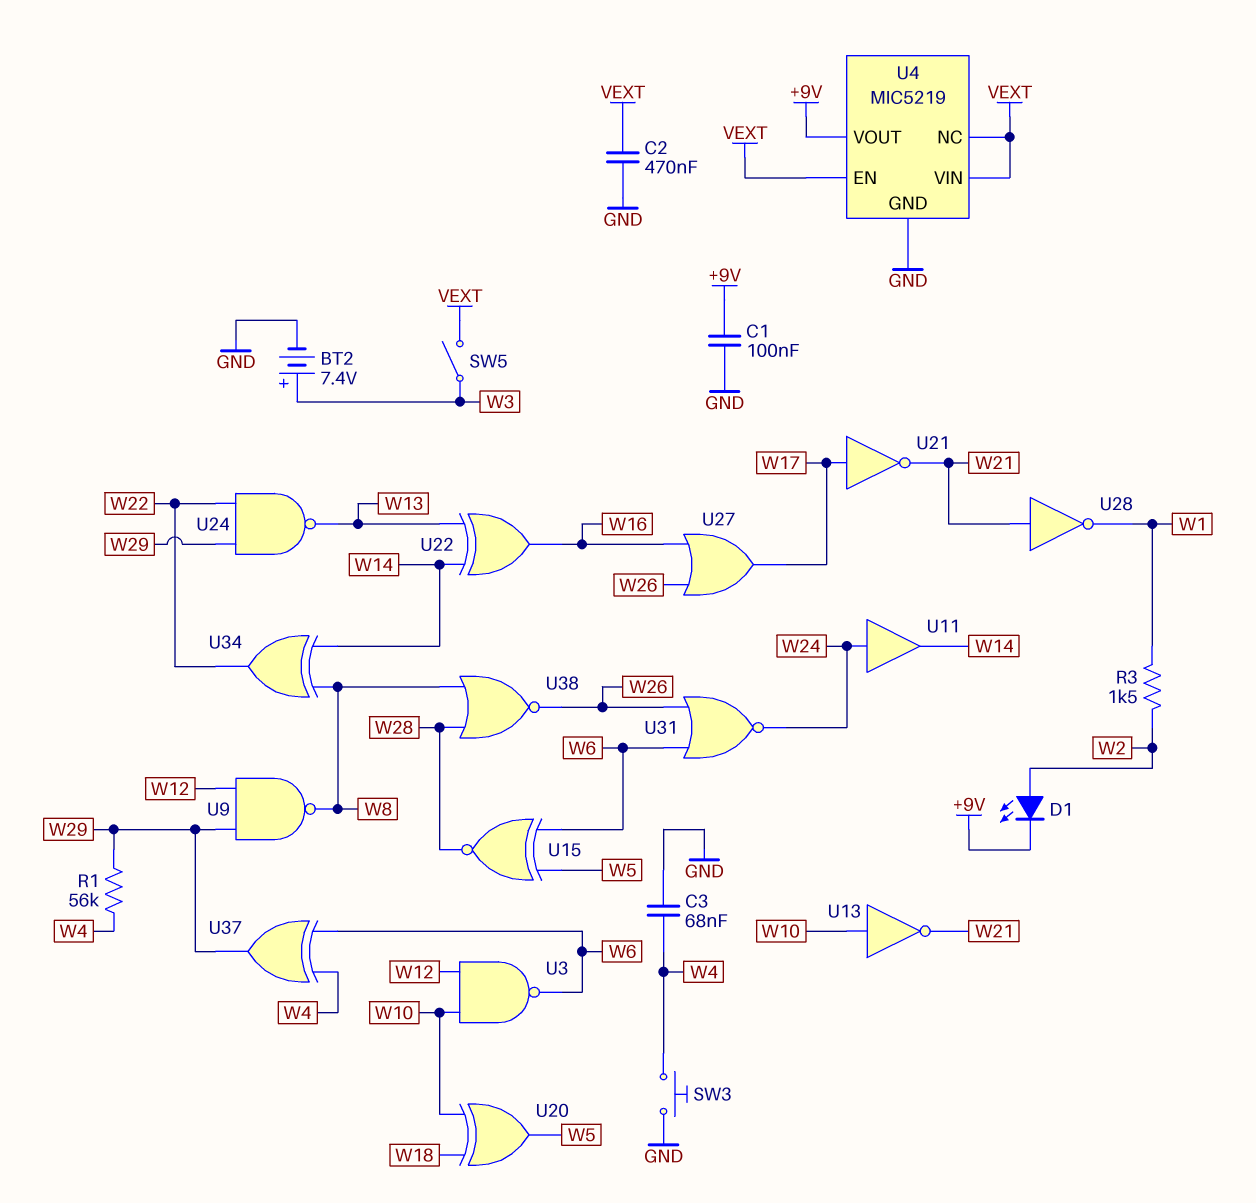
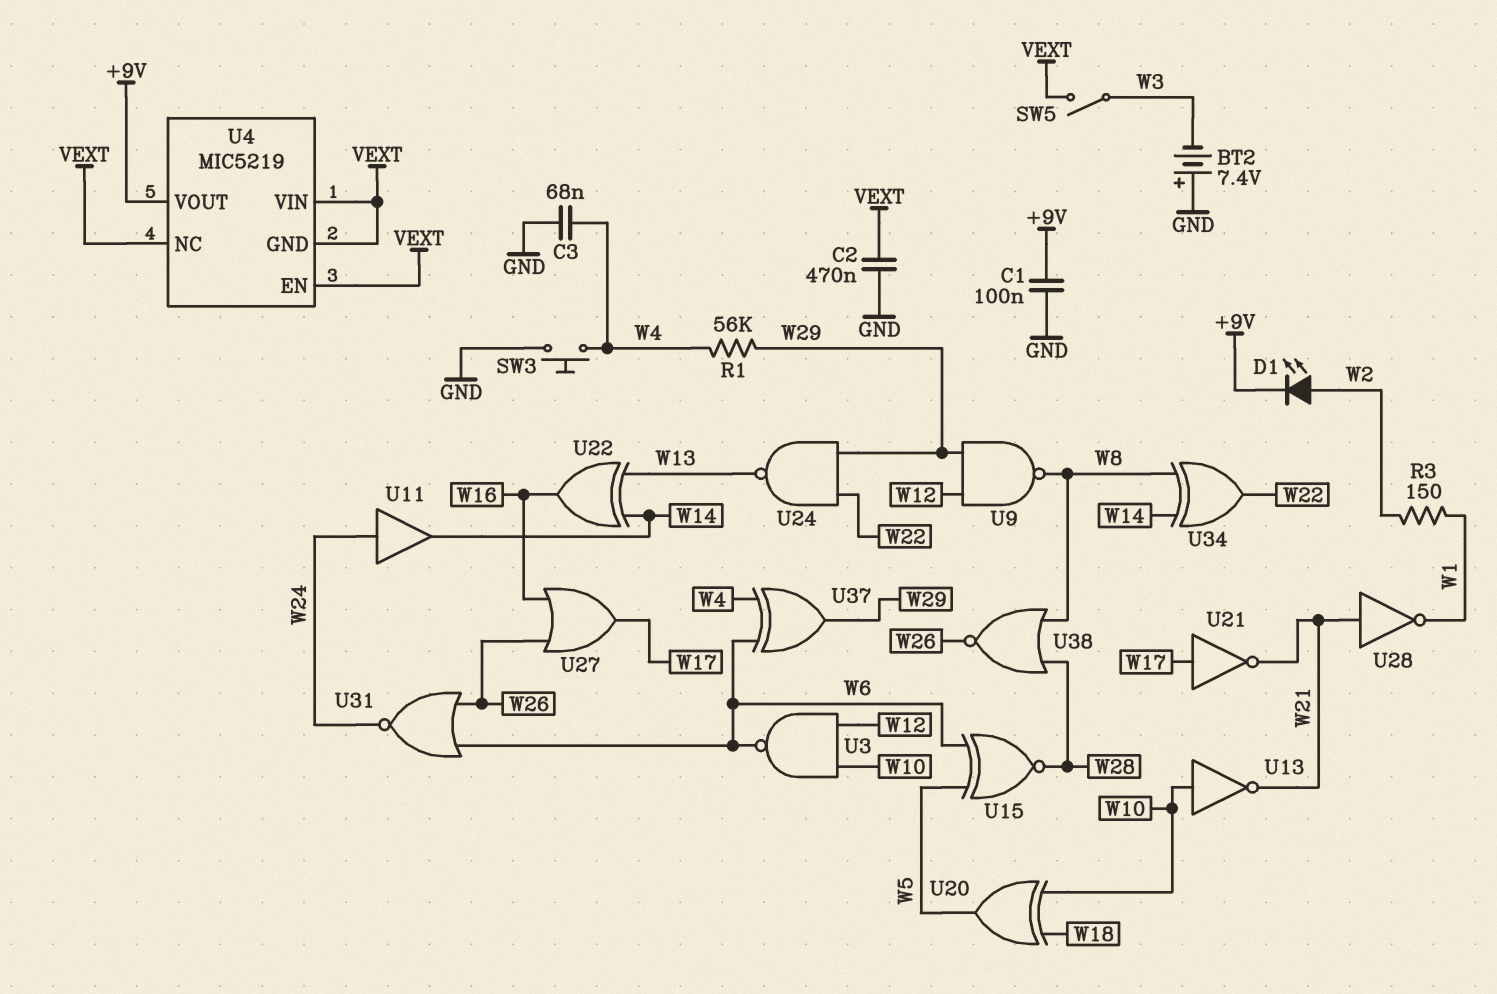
BT2: 7.4V (plus W3, minus GND) -> 7.4V (plus GND, minus W3)
R3: 1.5k (W1, W2) -> 150 (W1, W2)
U4 pin GND: GND -> VEXT

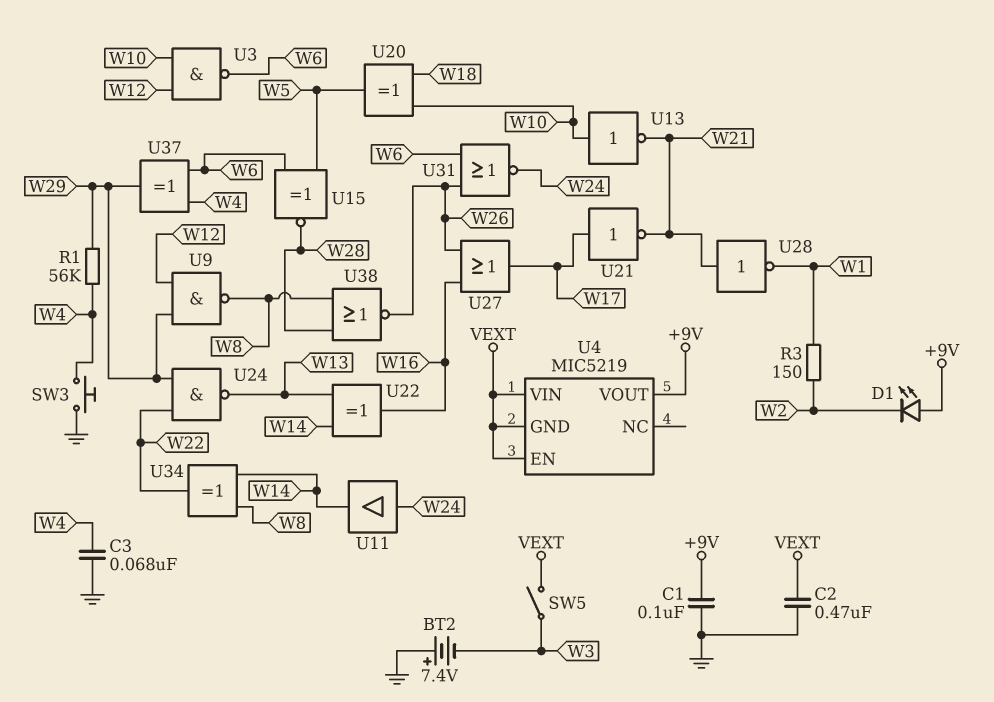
D1: LED (A W2, K +9V) -> LED (A +9V, K W2)
U4 pin NC: VEXT -> none

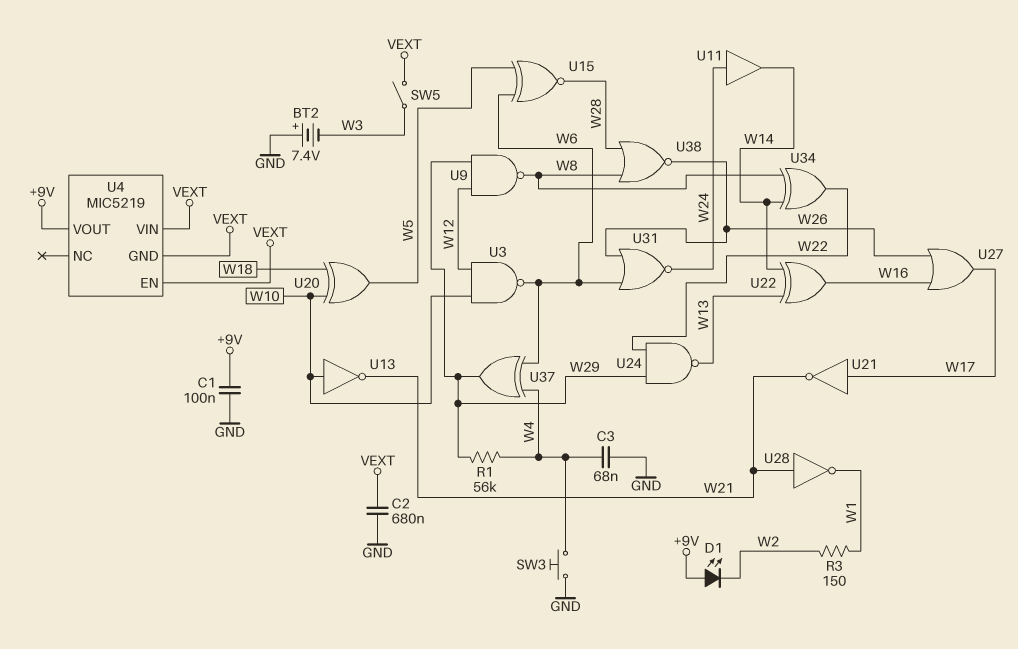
C2: 470nF (GND, VEXT) -> 680nF (GND, VEXT)

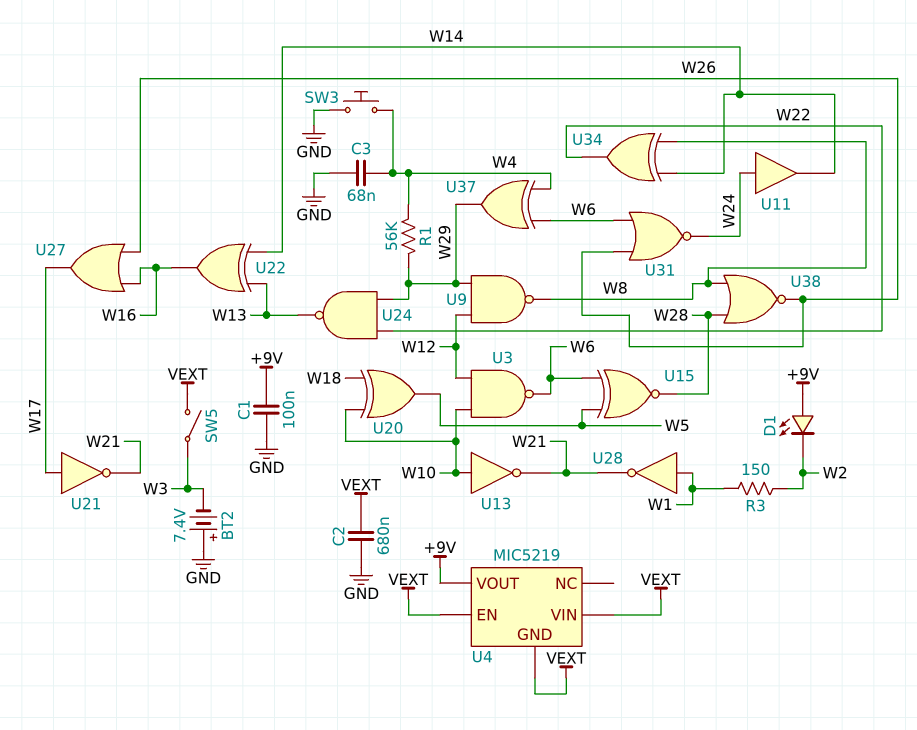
U28: NOT (in W21, out W1) -> NOT (in W1, out W21)

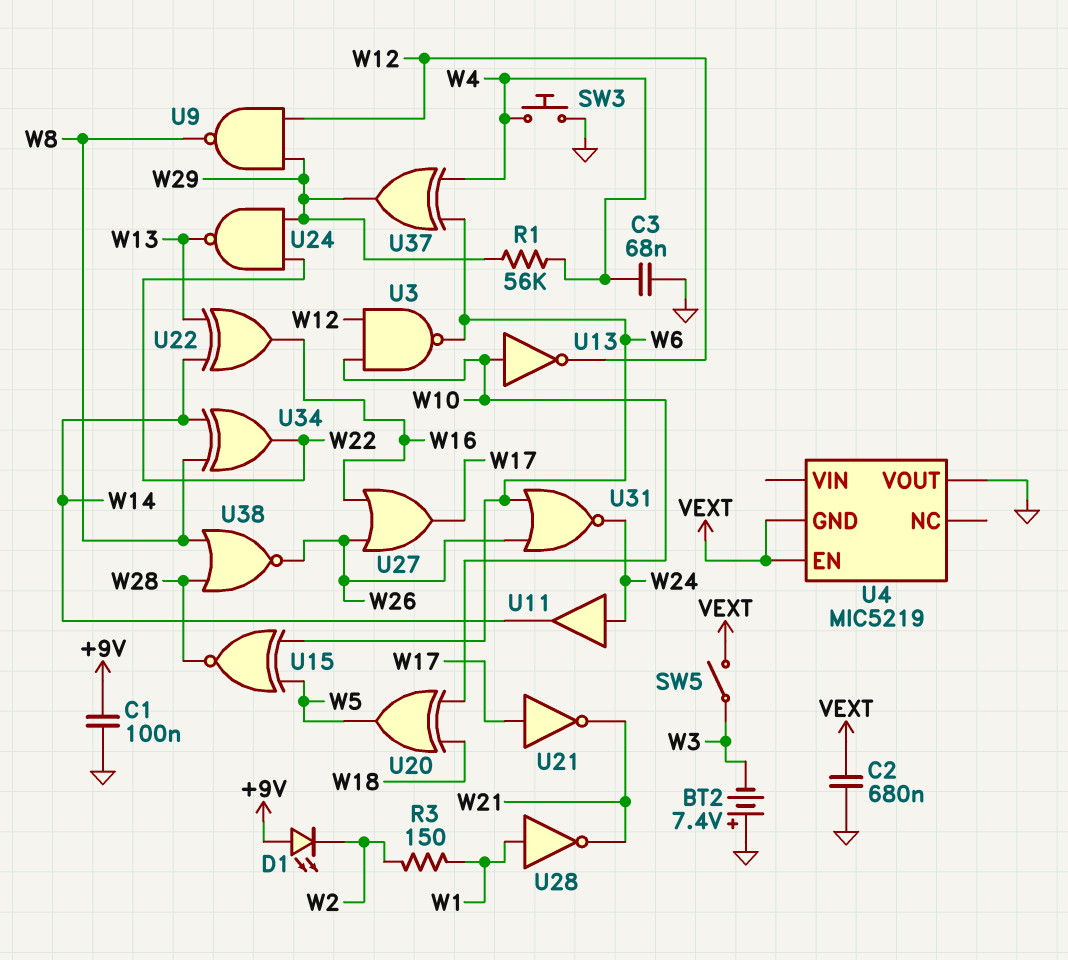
U4 pin VIN: VEXT -> none
U4 pin VOUT: +9V -> GND
U13: NOT (in W10, out W21) -> NOT (in W10, out W12)

